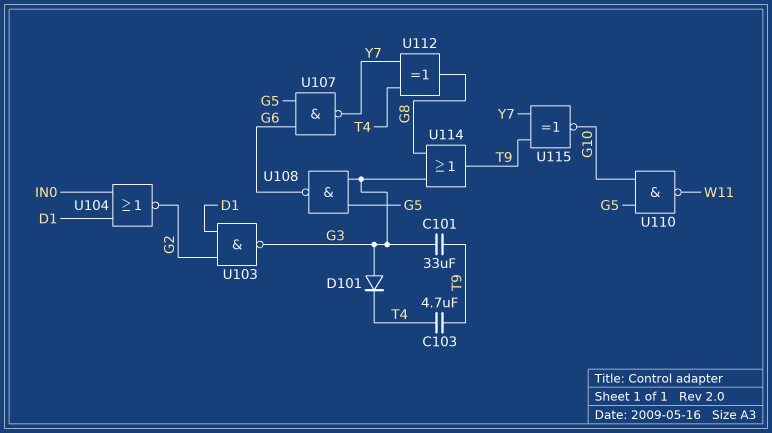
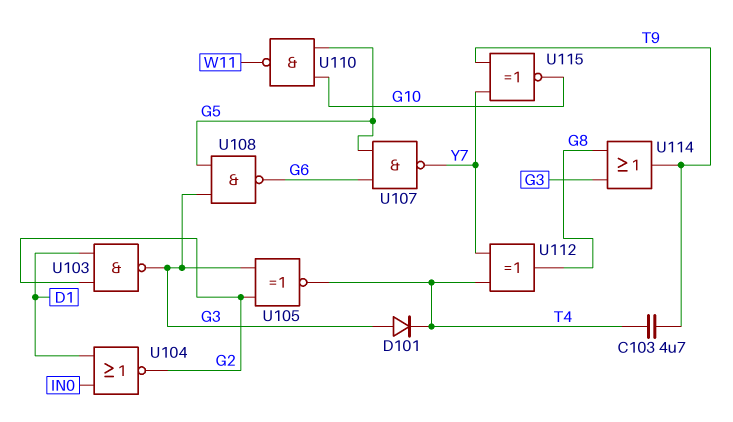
C101: 33uF (G3, T9) -> none
U105: none -> XNOR (in G2, in G3, out T4)

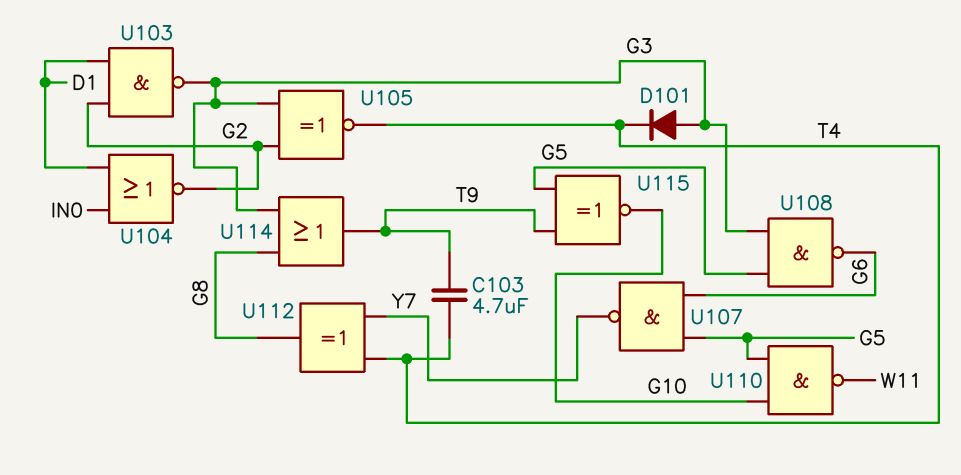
U115: XNOR (in T9, in Y7, out G10) -> XNOR (in G5, in T9, out G10)

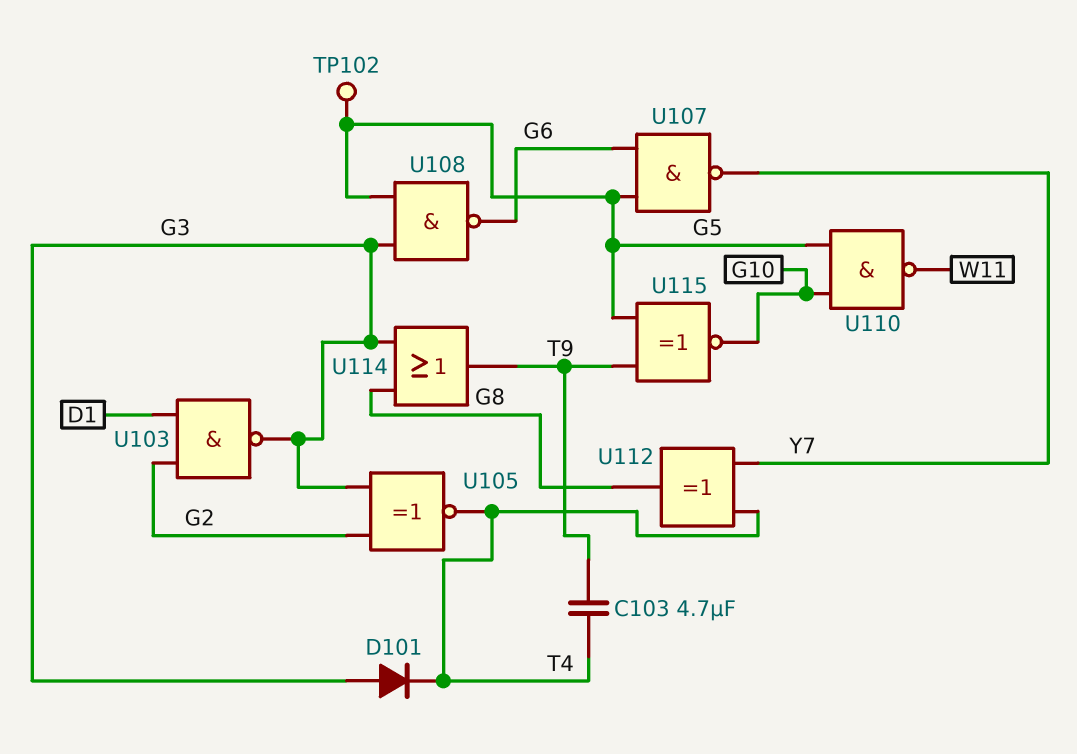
TP102: none -> test point (G5)
U104: NOR (in D1, in IN0, out G2) -> none

